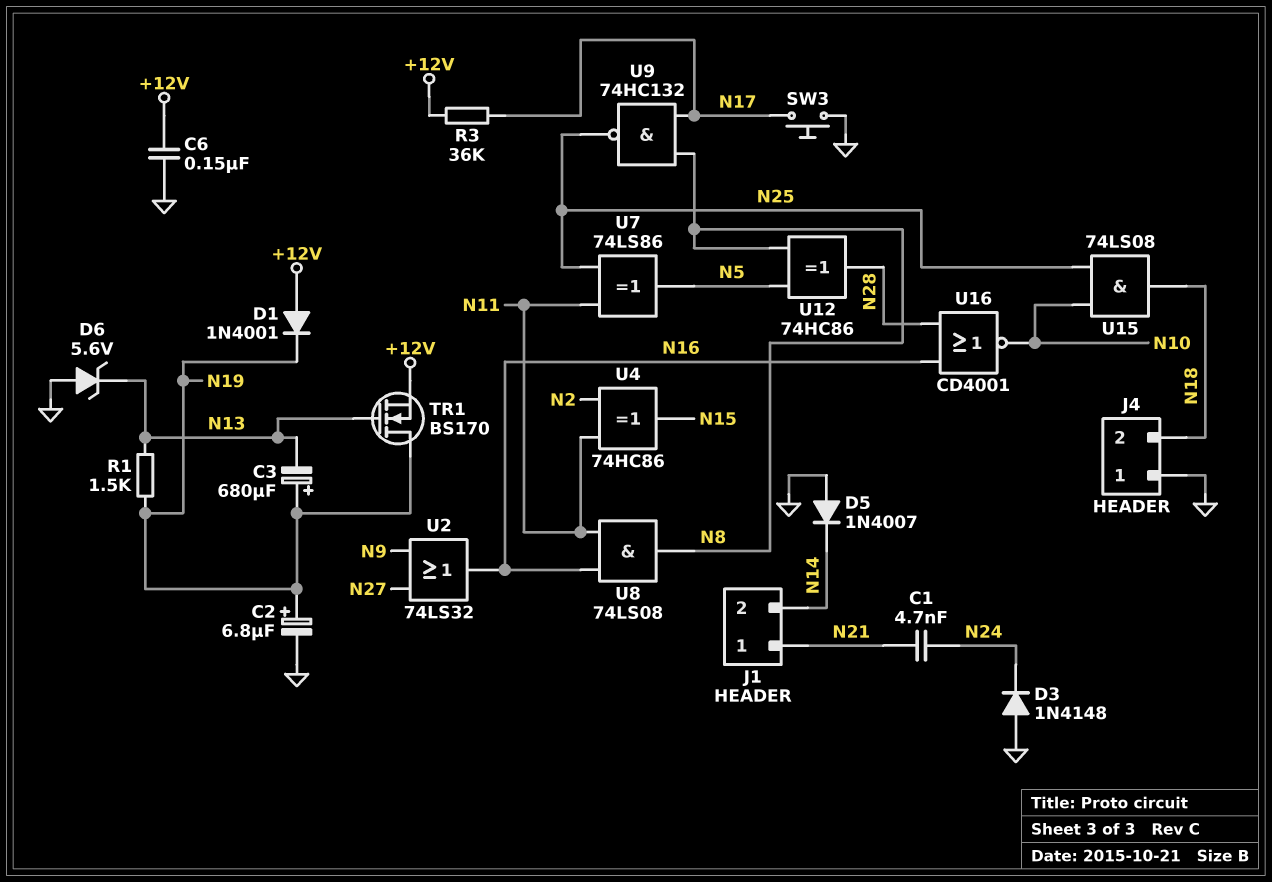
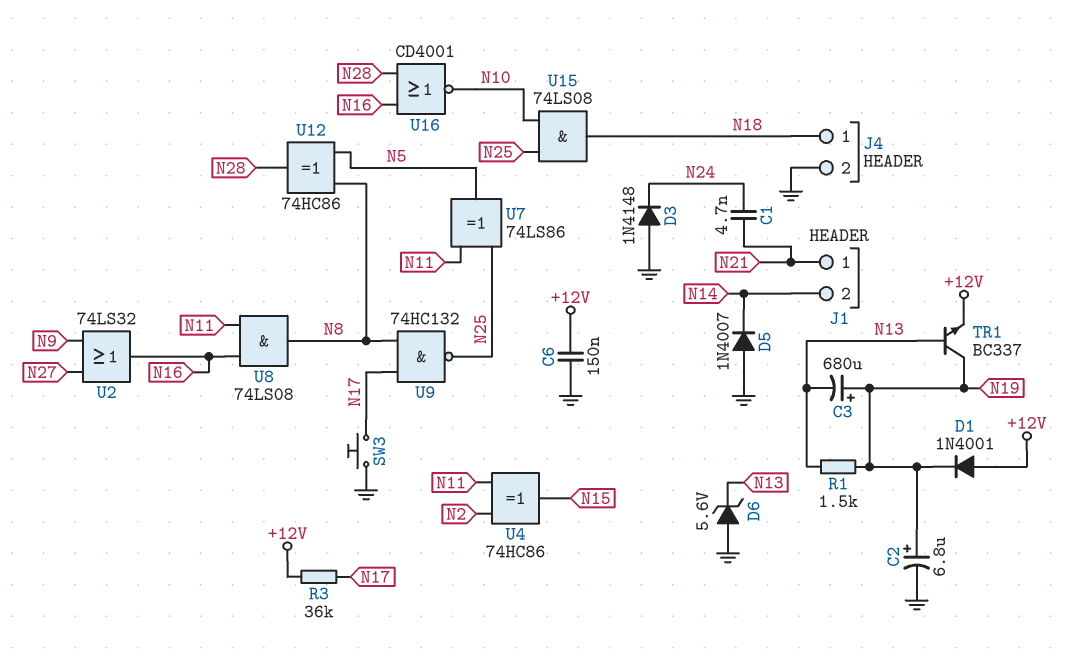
J4 pin 1: GND -> N18
J4 pin 2: N18 -> GND
TR1: NMOS BS170 (G N13, D N19, S +12V) -> NPN BC337 (B N13, C N19, E +12V)

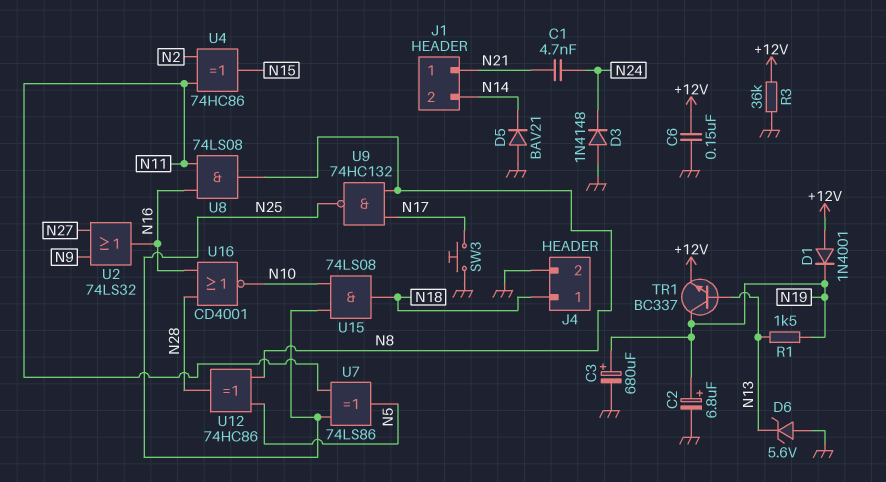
C3: 680uF (plus N19, minus N13) -> 680uF (plus N19, minus GND)
D5: diode 1N4007 (A GND, K N14) -> diode BAV21 (A GND, K N14)
R3: 36k (+12V, N17) -> 36k (+12V, GND)

